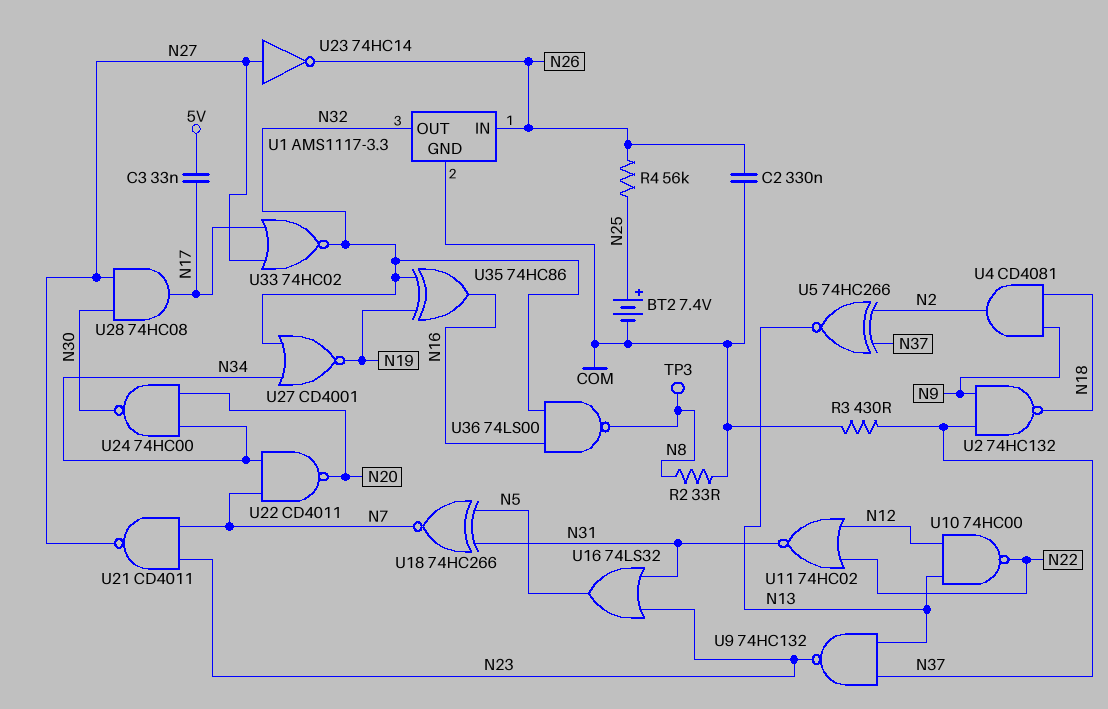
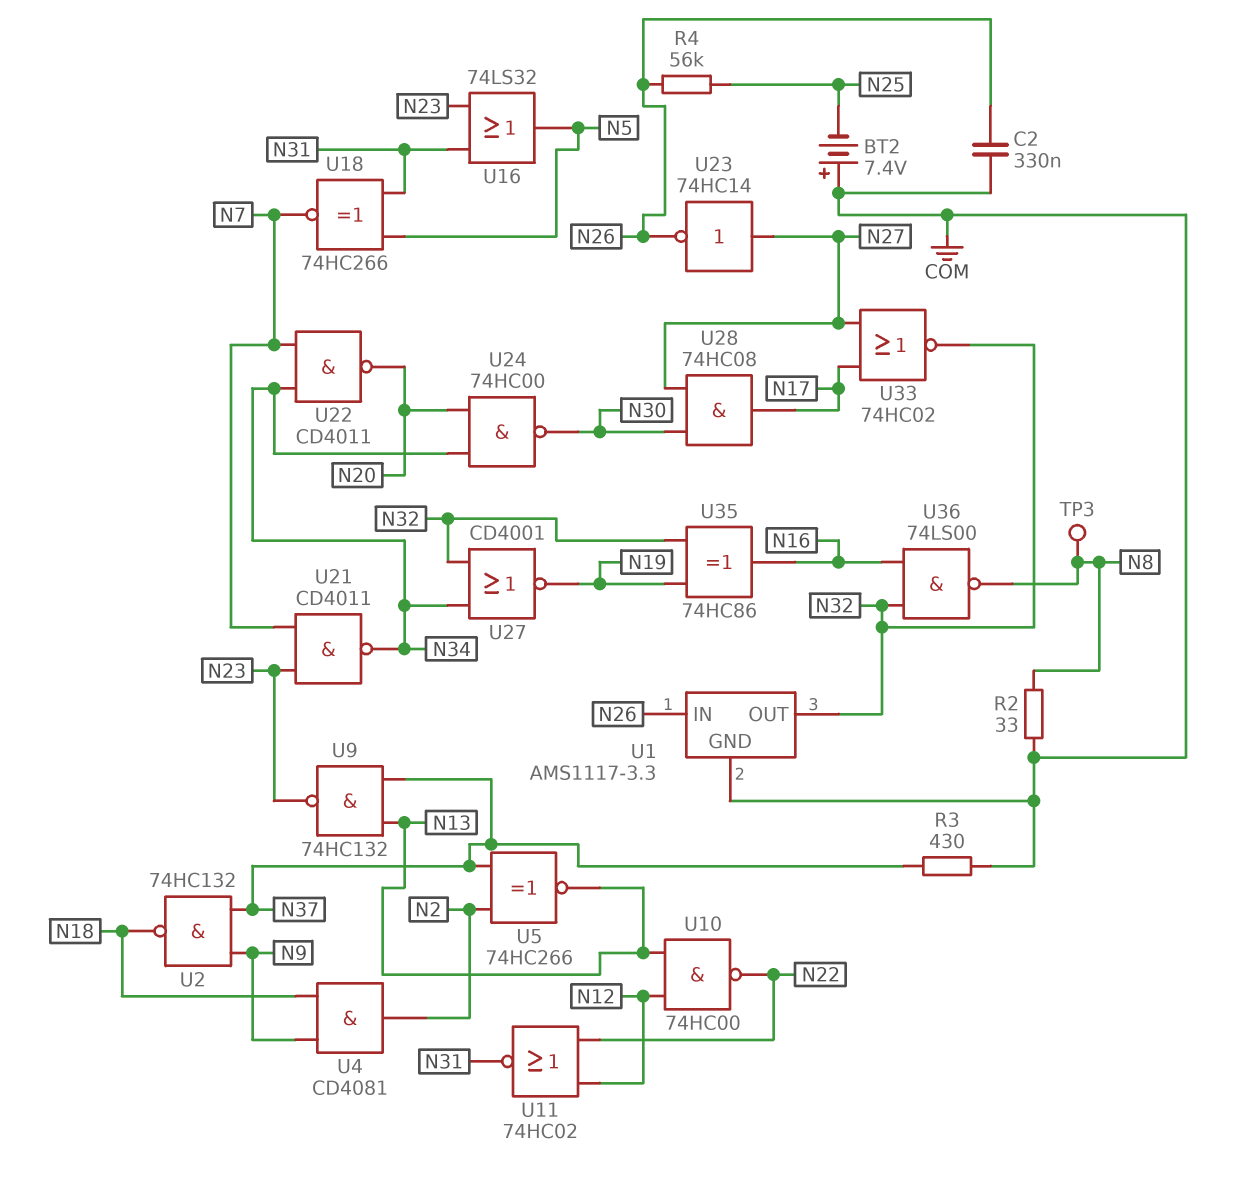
BT2: 7.4V (plus N25, minus COM) -> 7.4V (plus COM, minus N25)
C3: 33nF (5V, N17) -> none
U21: NAND CD4011 (in N7, in N23, out N27) -> NAND CD4011 (in N7, in N23, out N34)

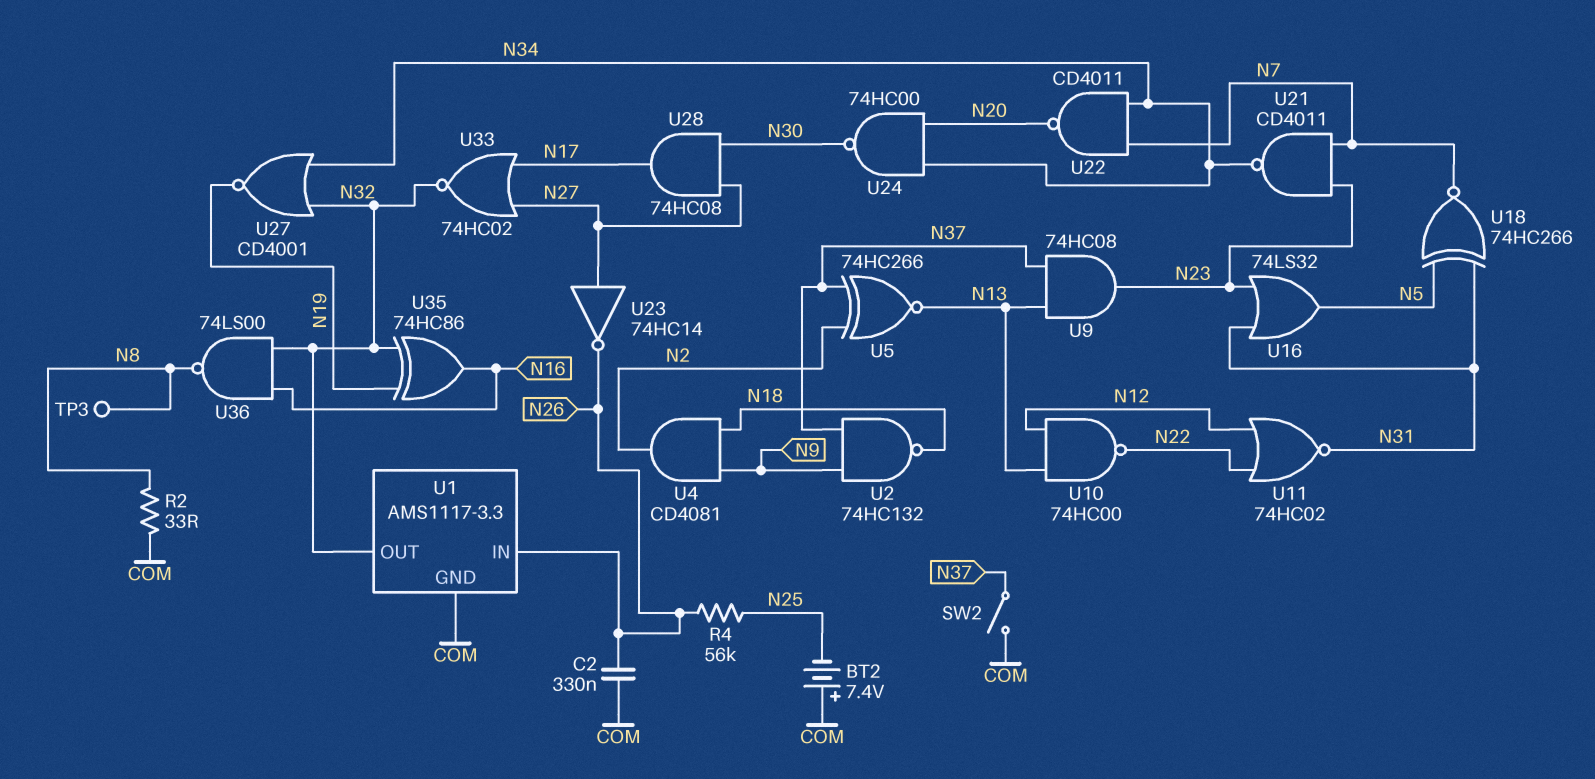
R3: 430 (COM, N37) -> none
SW2: none -> switch (COM, N37)
U9: NAND 74HC132 (in N13, in N37, out N23) -> AND 74HC08 (in N13, in N37, out N23)

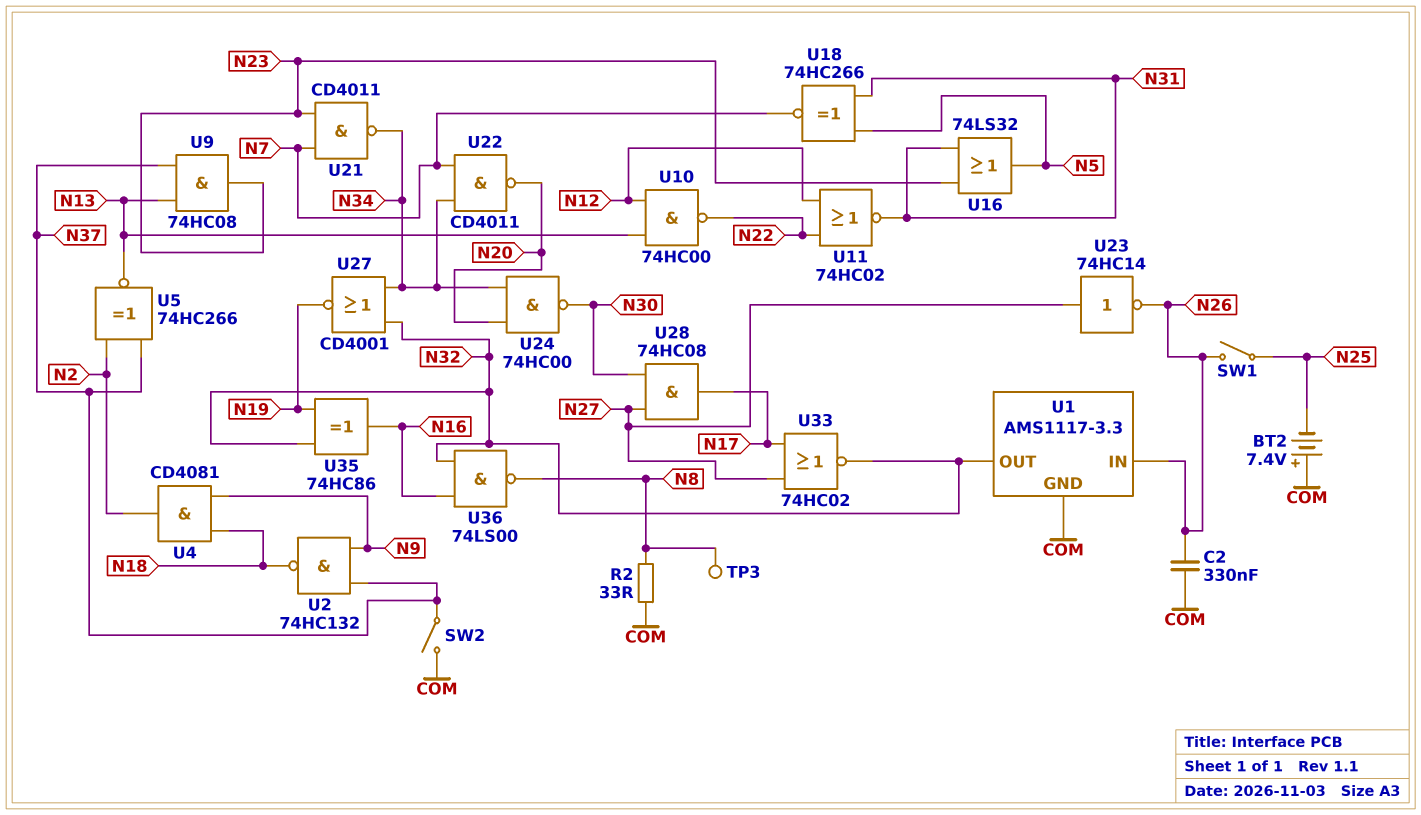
R4: 56k (N25, N26) -> none
SW1: none -> switch (N25, N26)

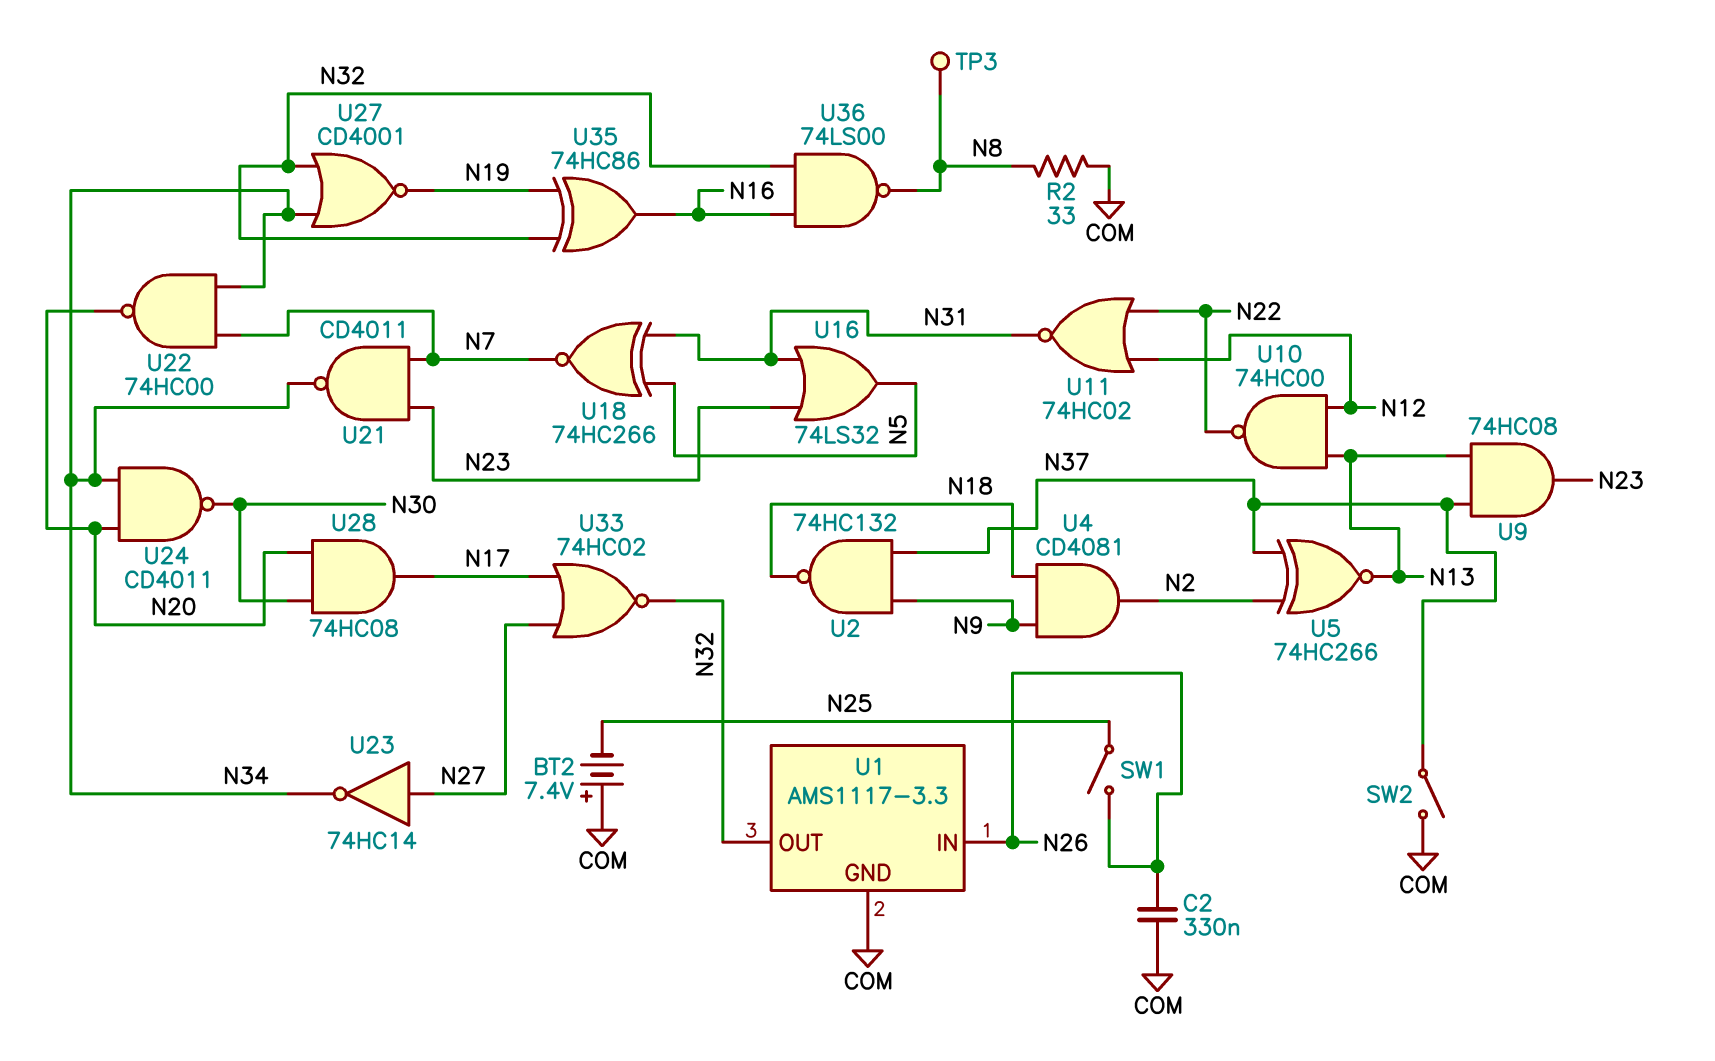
U22: NAND CD4011 (in N7, in N34, out N20) -> NAND 74HC00 (in N7, in N34, out N20)
U23: NOT 74HC14 (in N27, out N26) -> NOT 74HC14 (in N27, out N34)
U24: NAND 74HC00 (in N20, in N34, out N30) -> NAND CD4011 (in N20, in N34, out N30)
U28: AND 74HC08 (in N27, in N30, out N17) -> AND 74HC08 (in N20, in N30, out N17)

